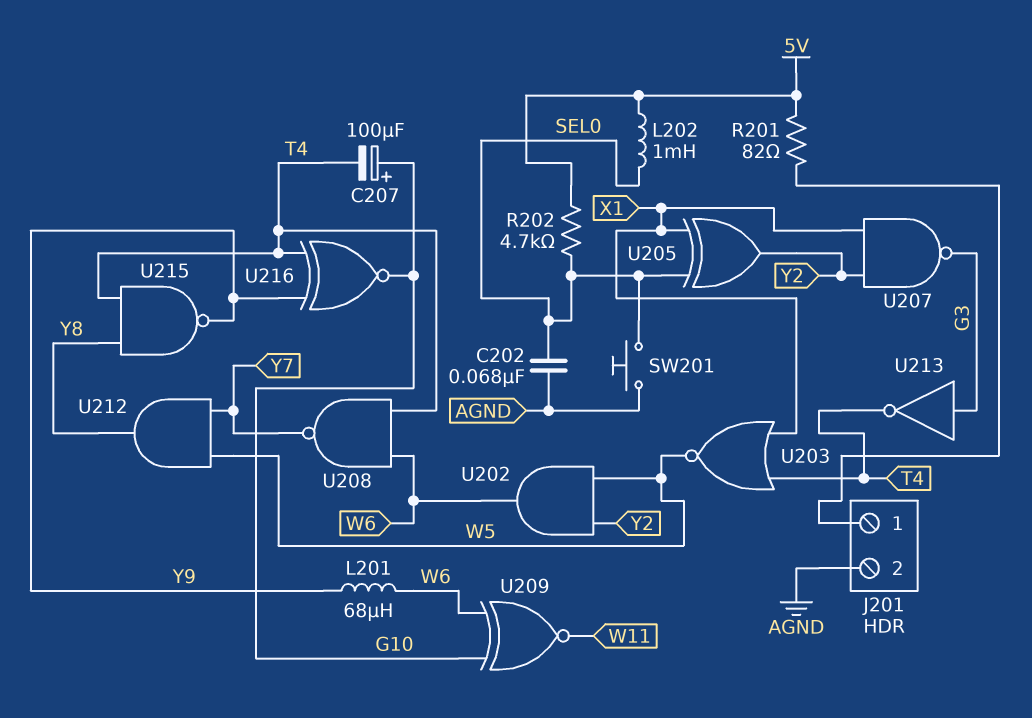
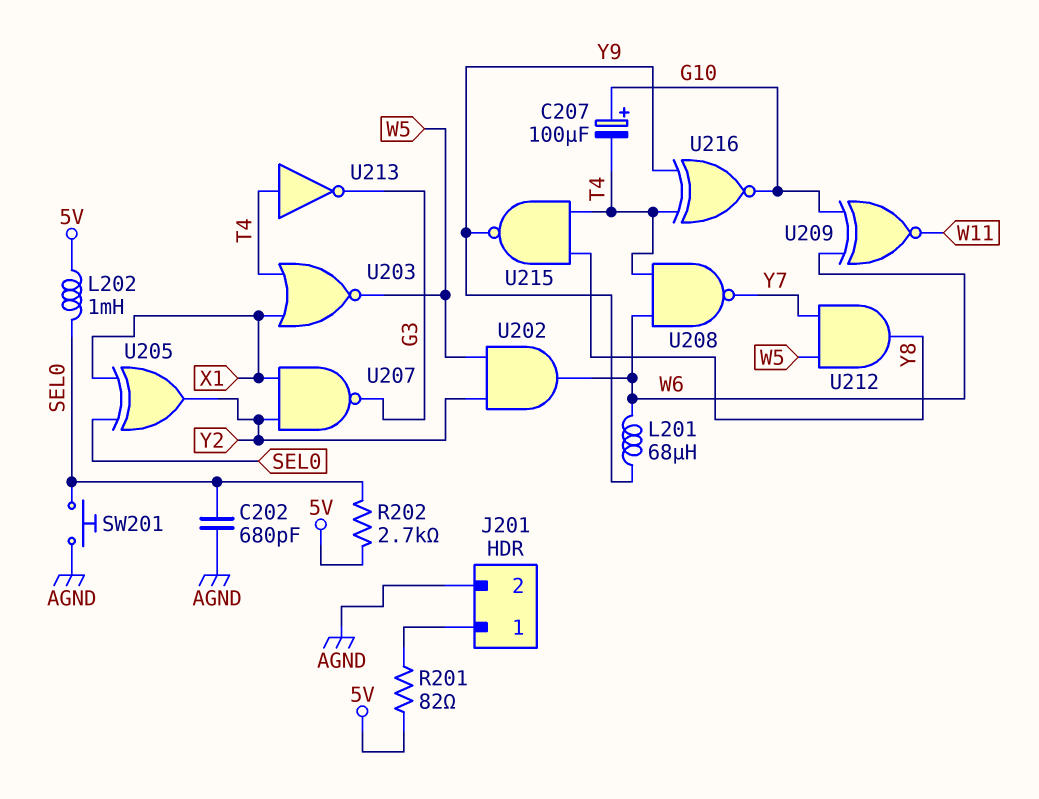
C202: 68nF (AGND, SEL0) -> 680pF (AGND, SEL0)
R202: 4.7k (5V, SEL0) -> 2.7k (5V, SEL0)
U213: NOT (in G3, out T4) -> NOT (in T4, out G3)

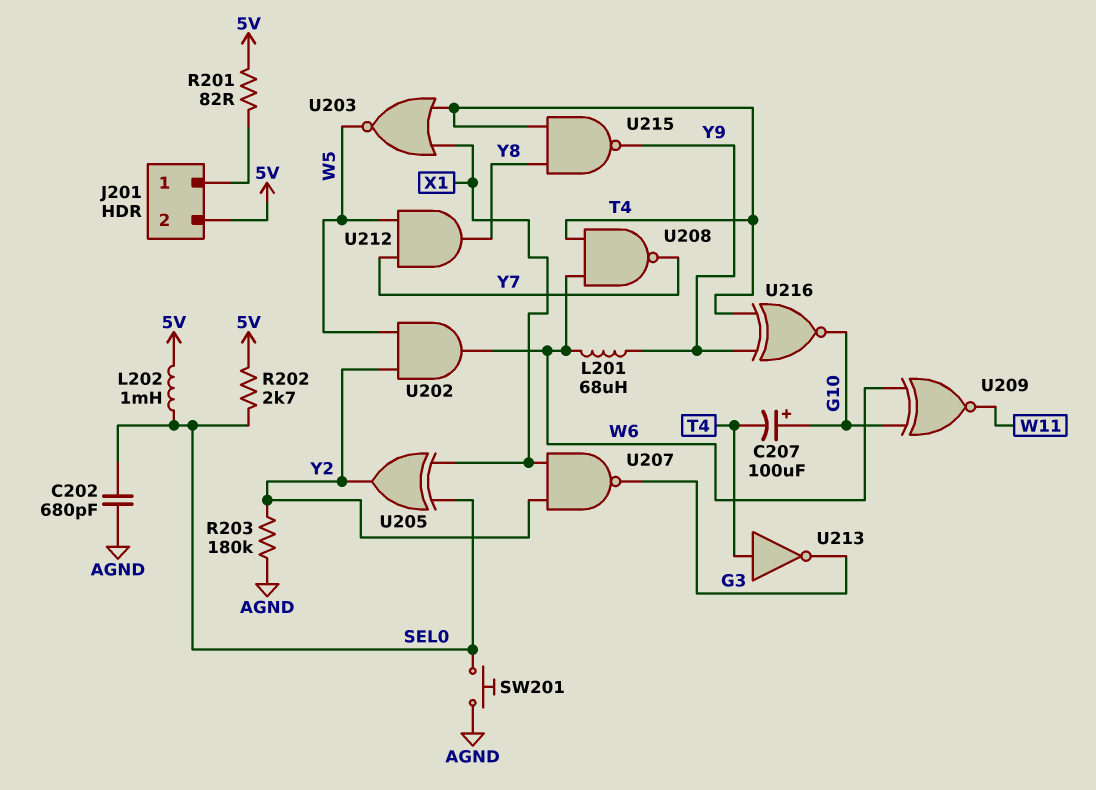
J201 pin 2: AGND -> 5V
R203: none -> 180k (AGND, Y2)

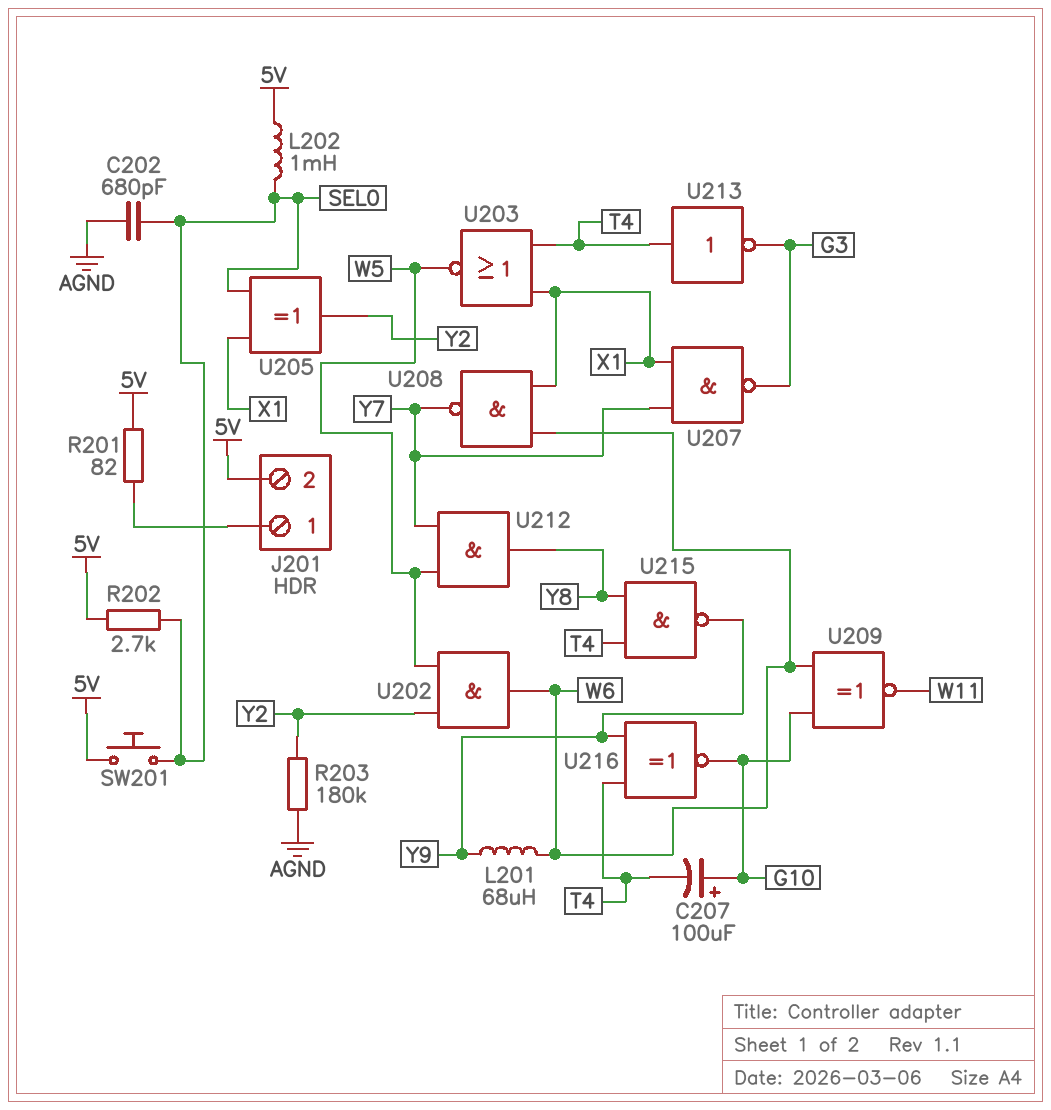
SW201: button (AGND, SEL0) -> button (5V, SEL0)
U207: NAND (in X1, in Y2, out G3) -> NAND (in X1, in Y7, out G3)
U208: NAND (in T4, in W6, out Y7) -> NAND (in W6, in X1, out Y7)

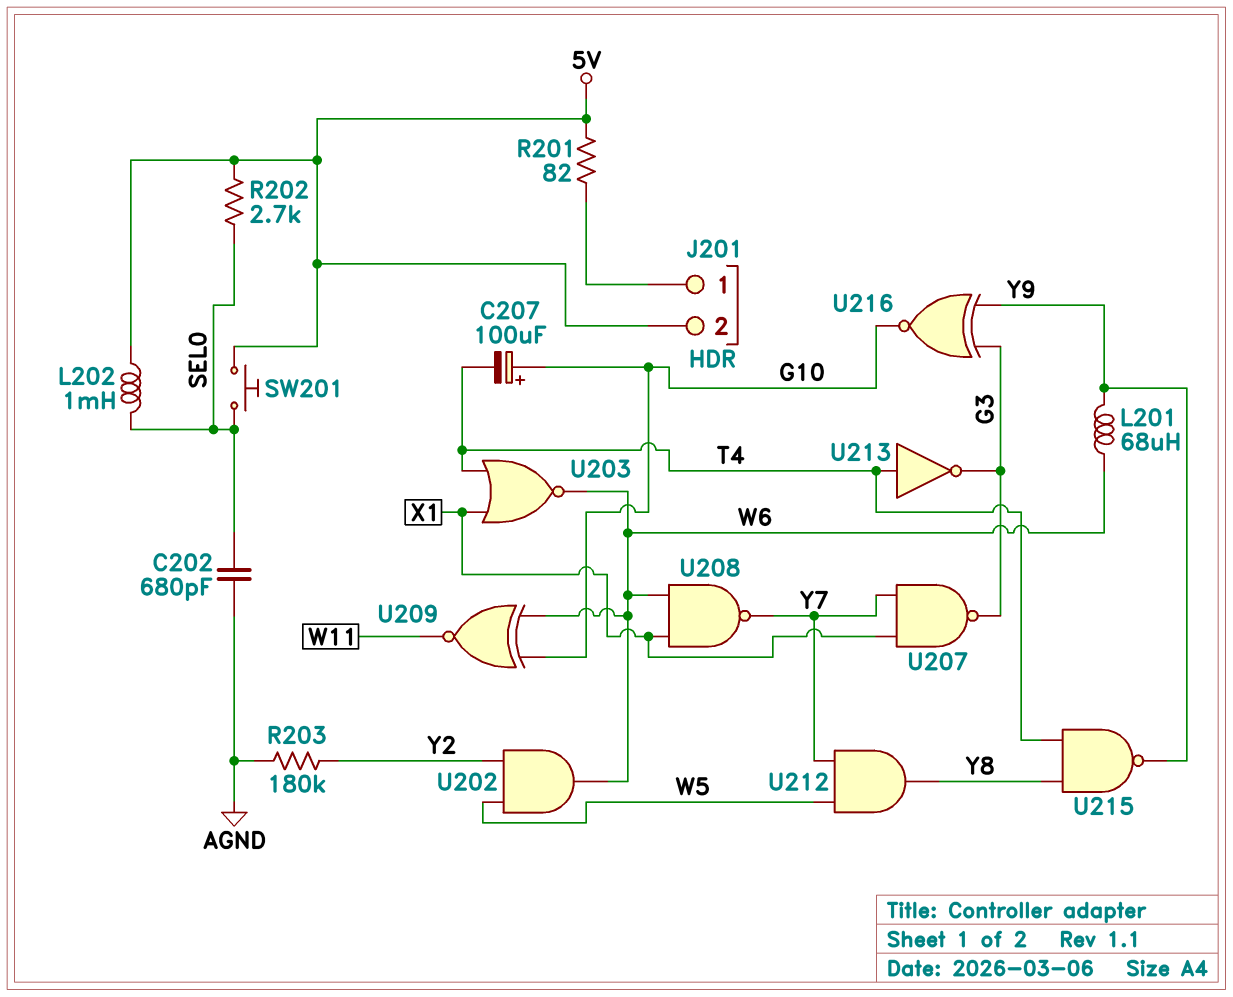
U203: NOR (in T4, in X1, out W5) -> NOR (in T4, in X1, out W6)
U205: XOR (in SEL0, in X1, out Y2) -> none
U216: XNOR (in T4, in Y9, out G10) -> XNOR (in G3, in Y9, out G10)

